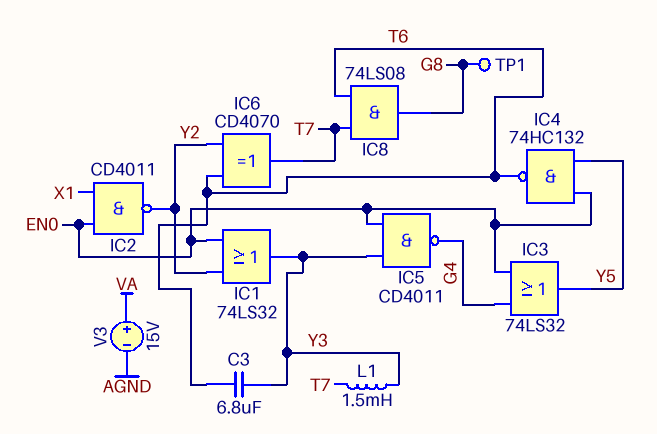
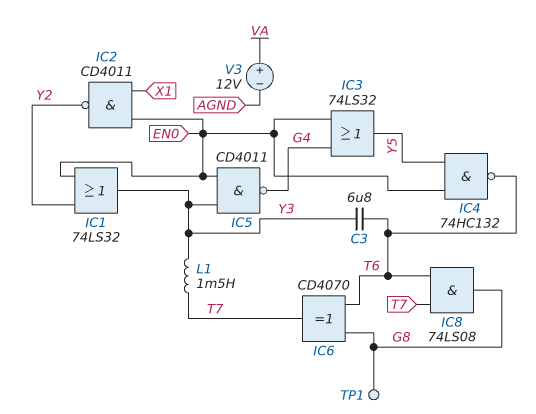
IC6: XOR CD4070 (in T6, in Y2, out T7) -> XOR CD4070 (in G8, in T6, out T7)
V3: 15V (plus VA, minus AGND) -> 12V (plus VA, minus AGND)

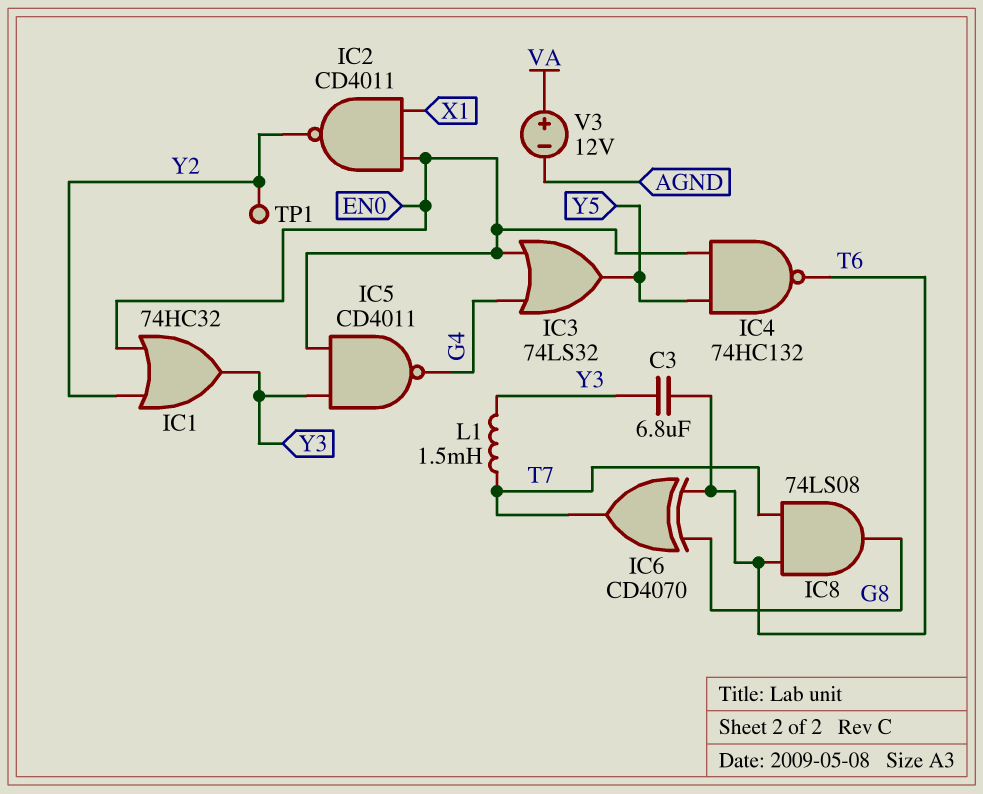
IC1: OR 74LS32 (in EN0, in Y2, out Y3) -> OR 74HC32 (in EN0, in Y2, out Y3)
TP1: test point (G8) -> test point (Y2)

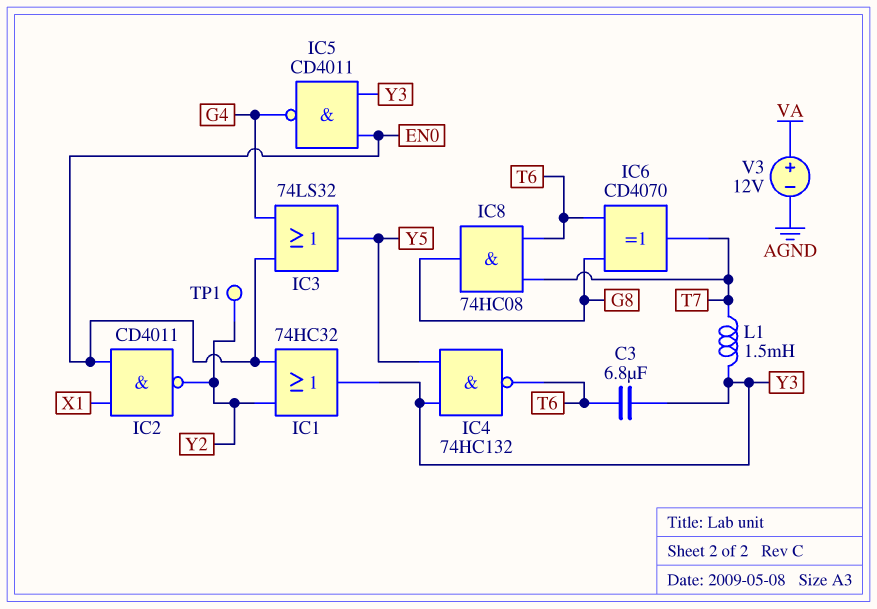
IC4: NAND 74HC132 (in EN0, in Y5, out T6) -> NAND 74HC132 (in Y3, in Y5, out T6)
IC8: AND 74LS08 (in T6, in T7, out G8) -> AND 74HC08 (in T6, in T7, out G8)

